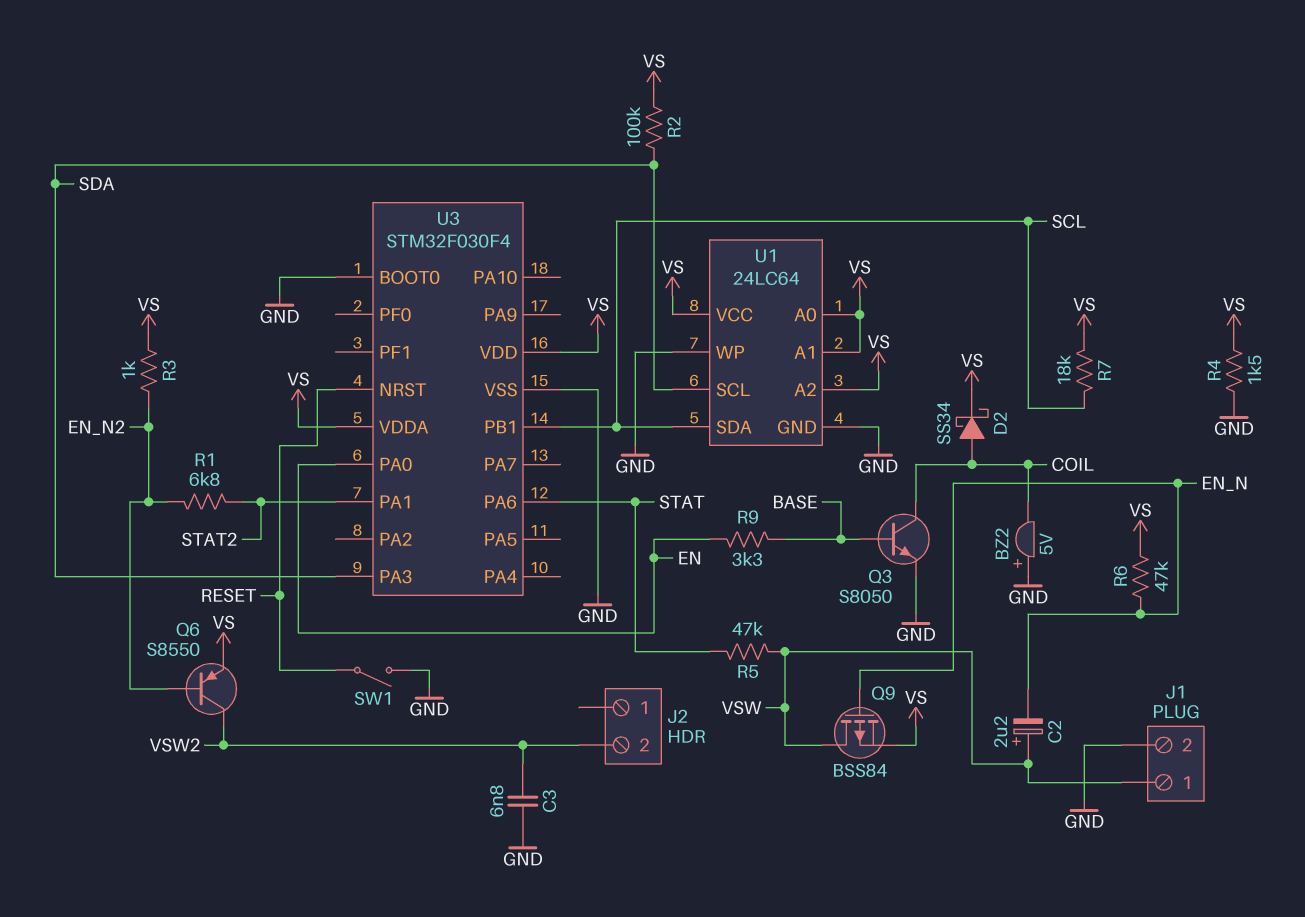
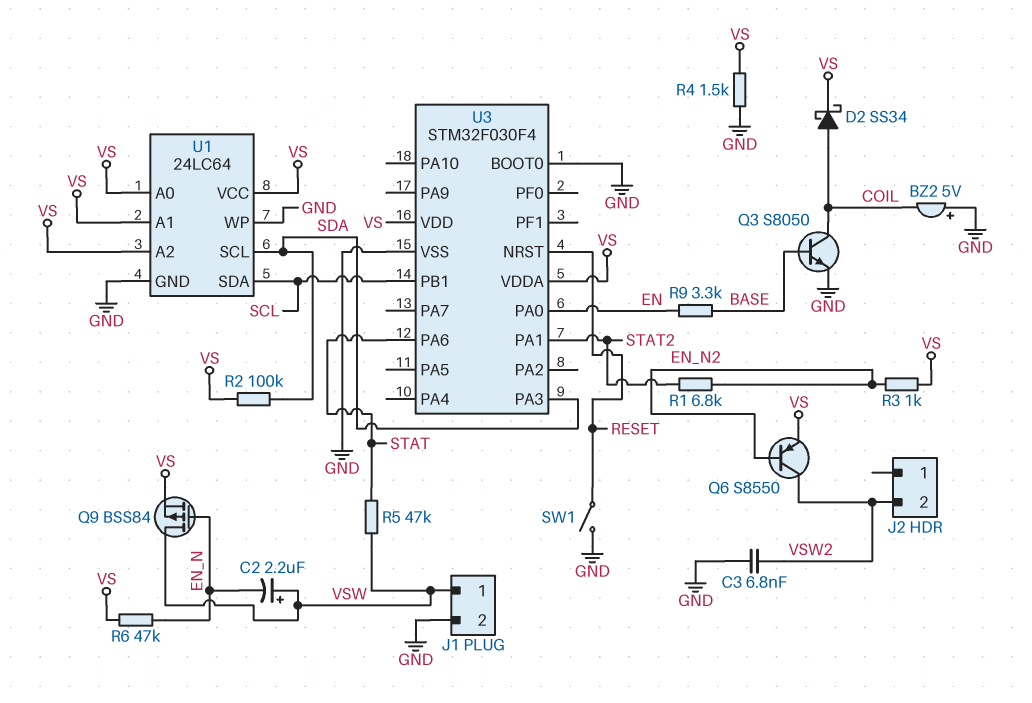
R7: 18k (SCL, VS) -> none

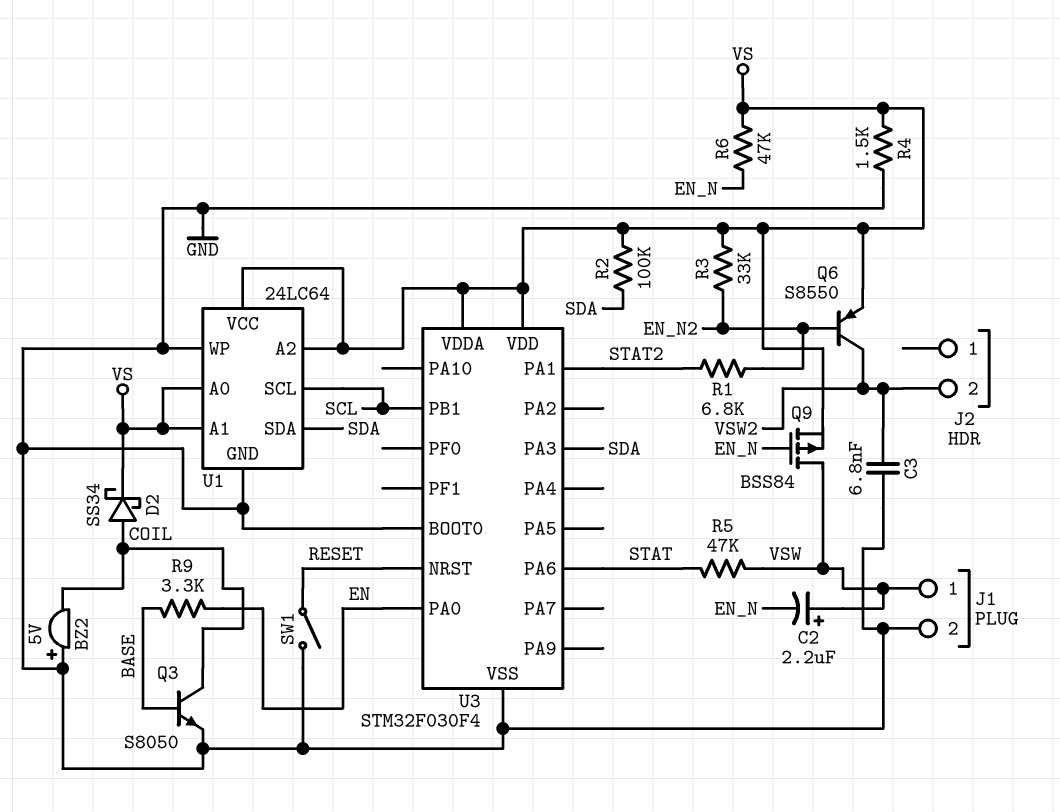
R3: 1k (EN_N2, VS) -> 33k (EN_N2, VS)
U1 pin SCL: SDA -> SCL
U1 pin SDA: SCL -> SDA

